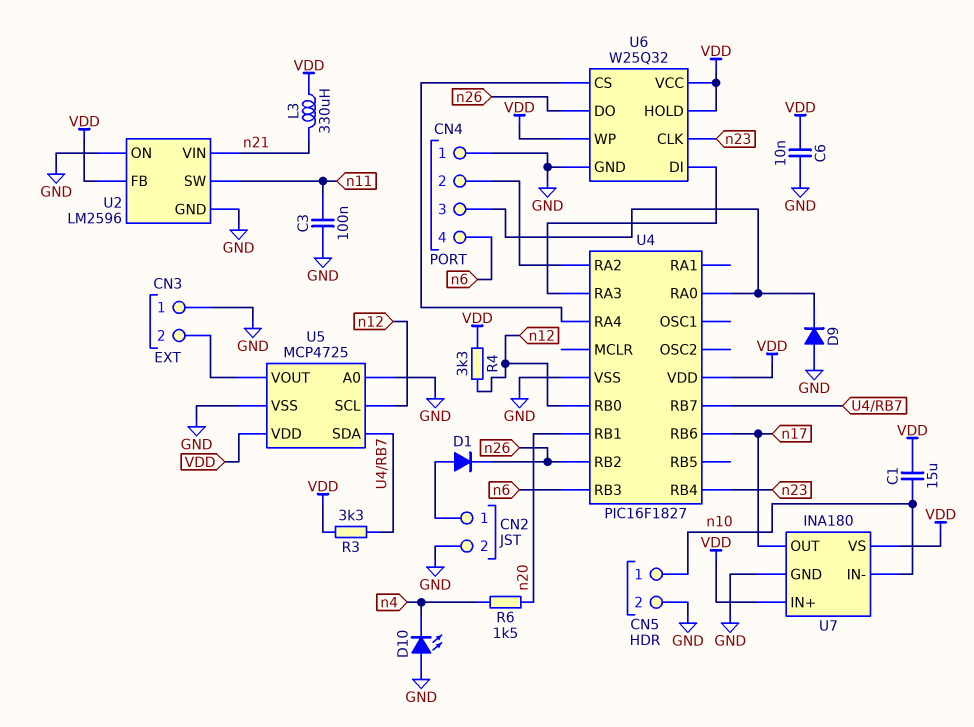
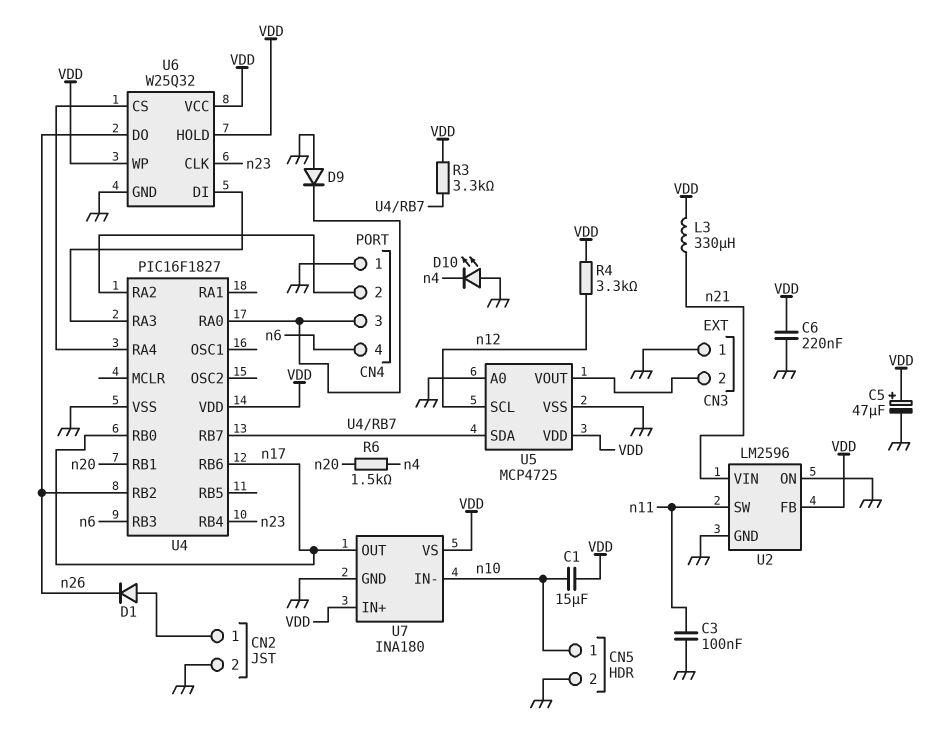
C5: none -> 47uF (plus VDD, minus GND)
C6: 10nF (GND, VDD) -> 220nF (GND, VDD)
U4 pin RB0: n12 -> n17

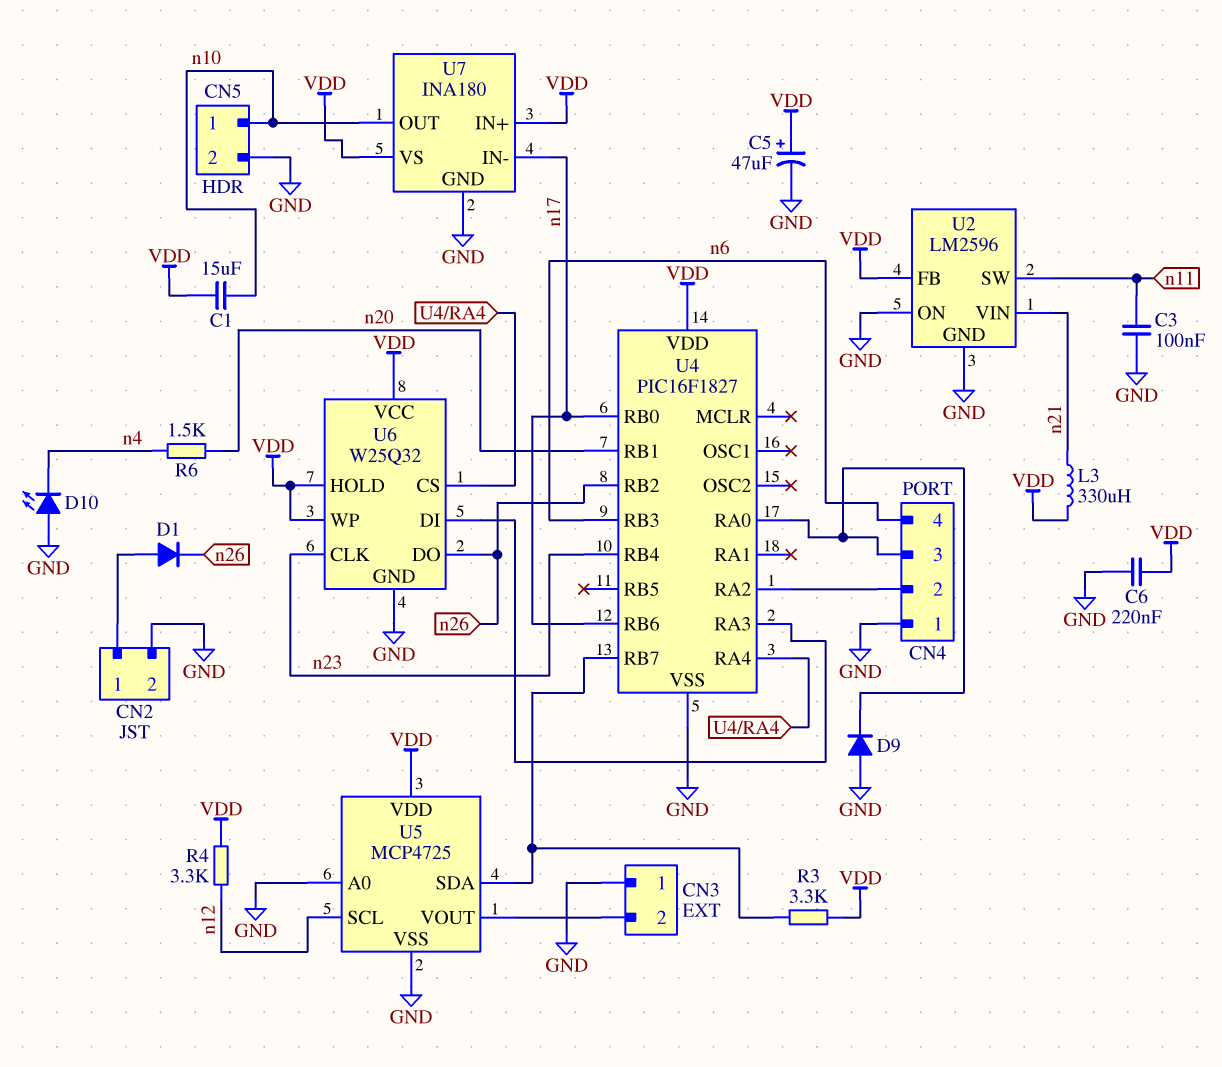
U7 pin IN-: n10 -> n17
U7 pin OUT: n17 -> n10

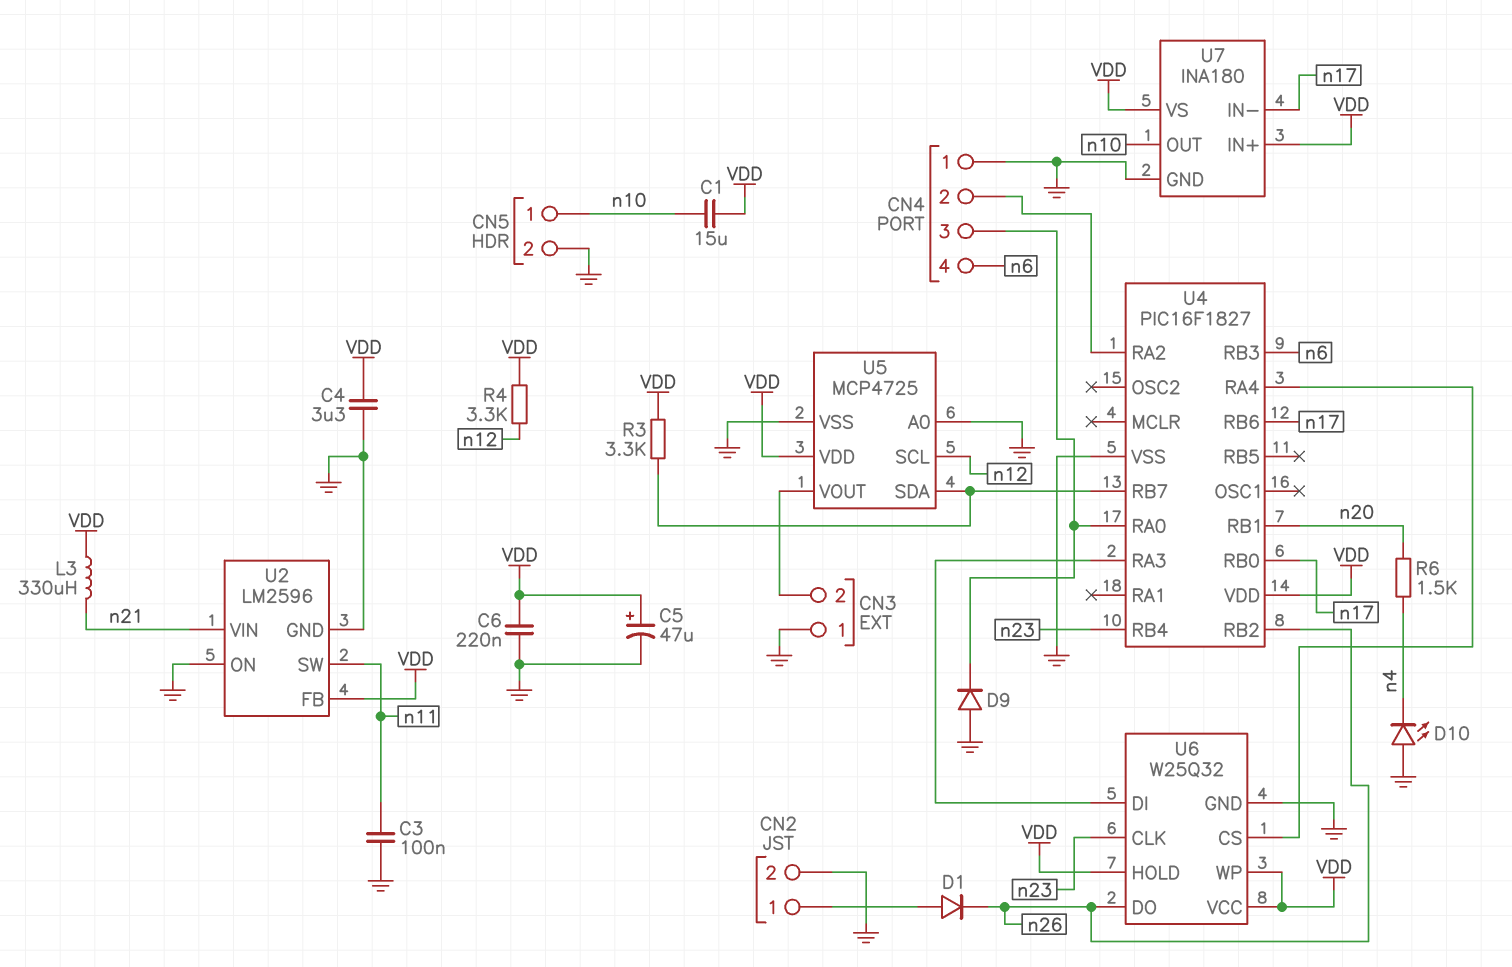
C4: none -> 3.3uF (GND, VDD)

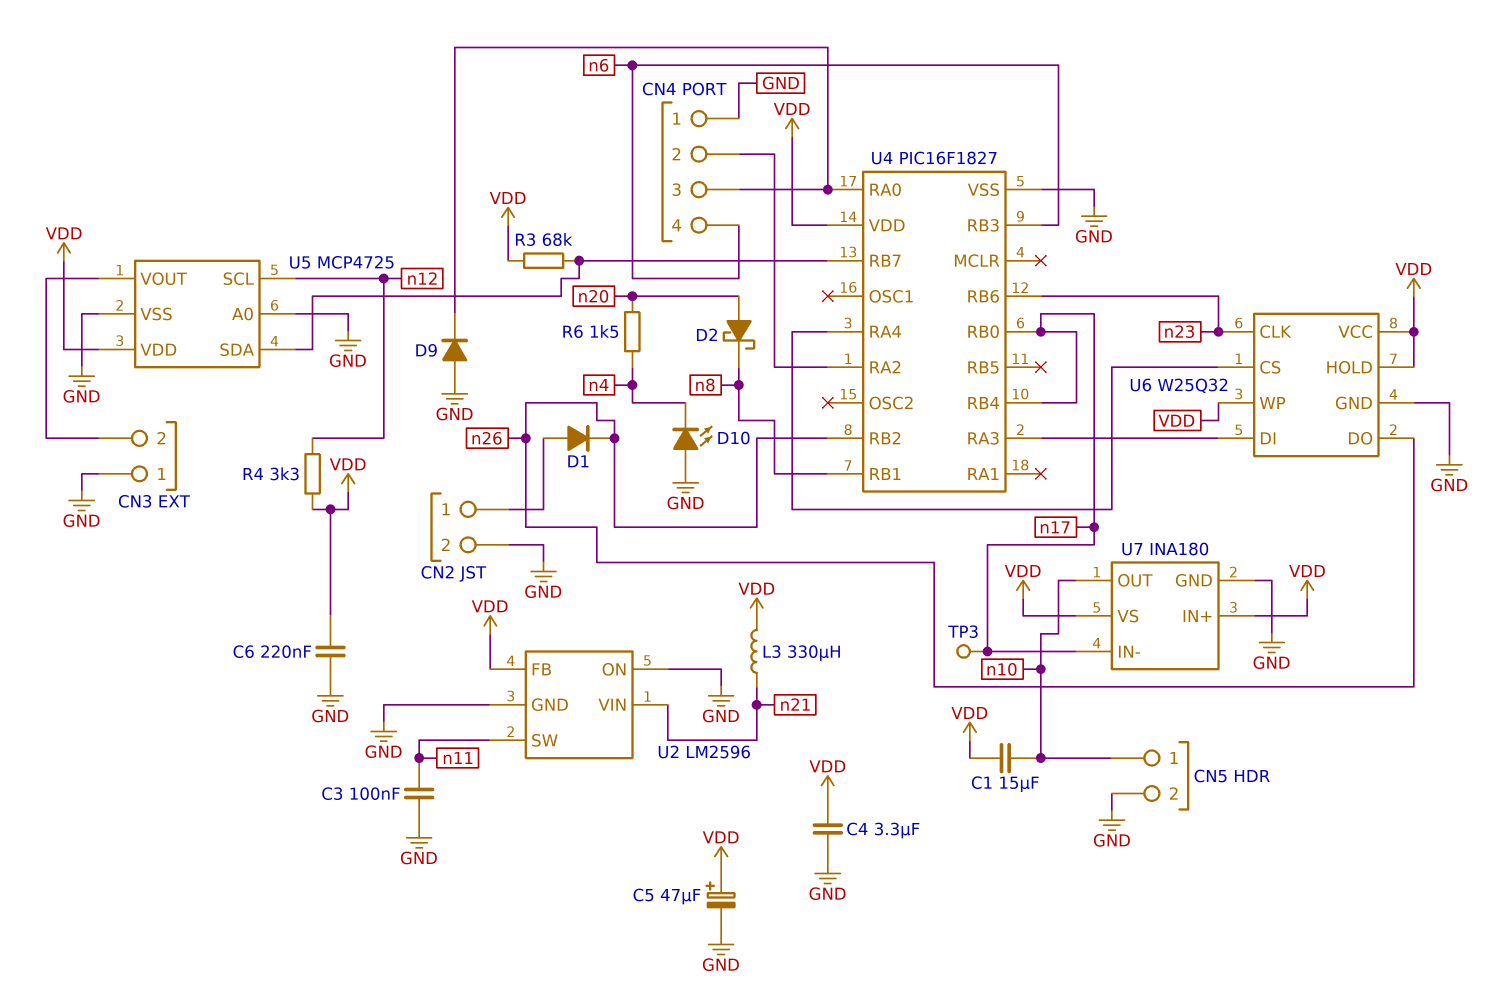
D2: none -> schottky (A n20, K n8)
R3: 3.3k (U4/RB7, VDD) -> 68k (U4/RB7, VDD)
TP3: none -> test point (n17)
U4 pin RB1: n20 -> n8
U4 pin RB4: n23 -> n17
U4 pin RB6: n17 -> n23

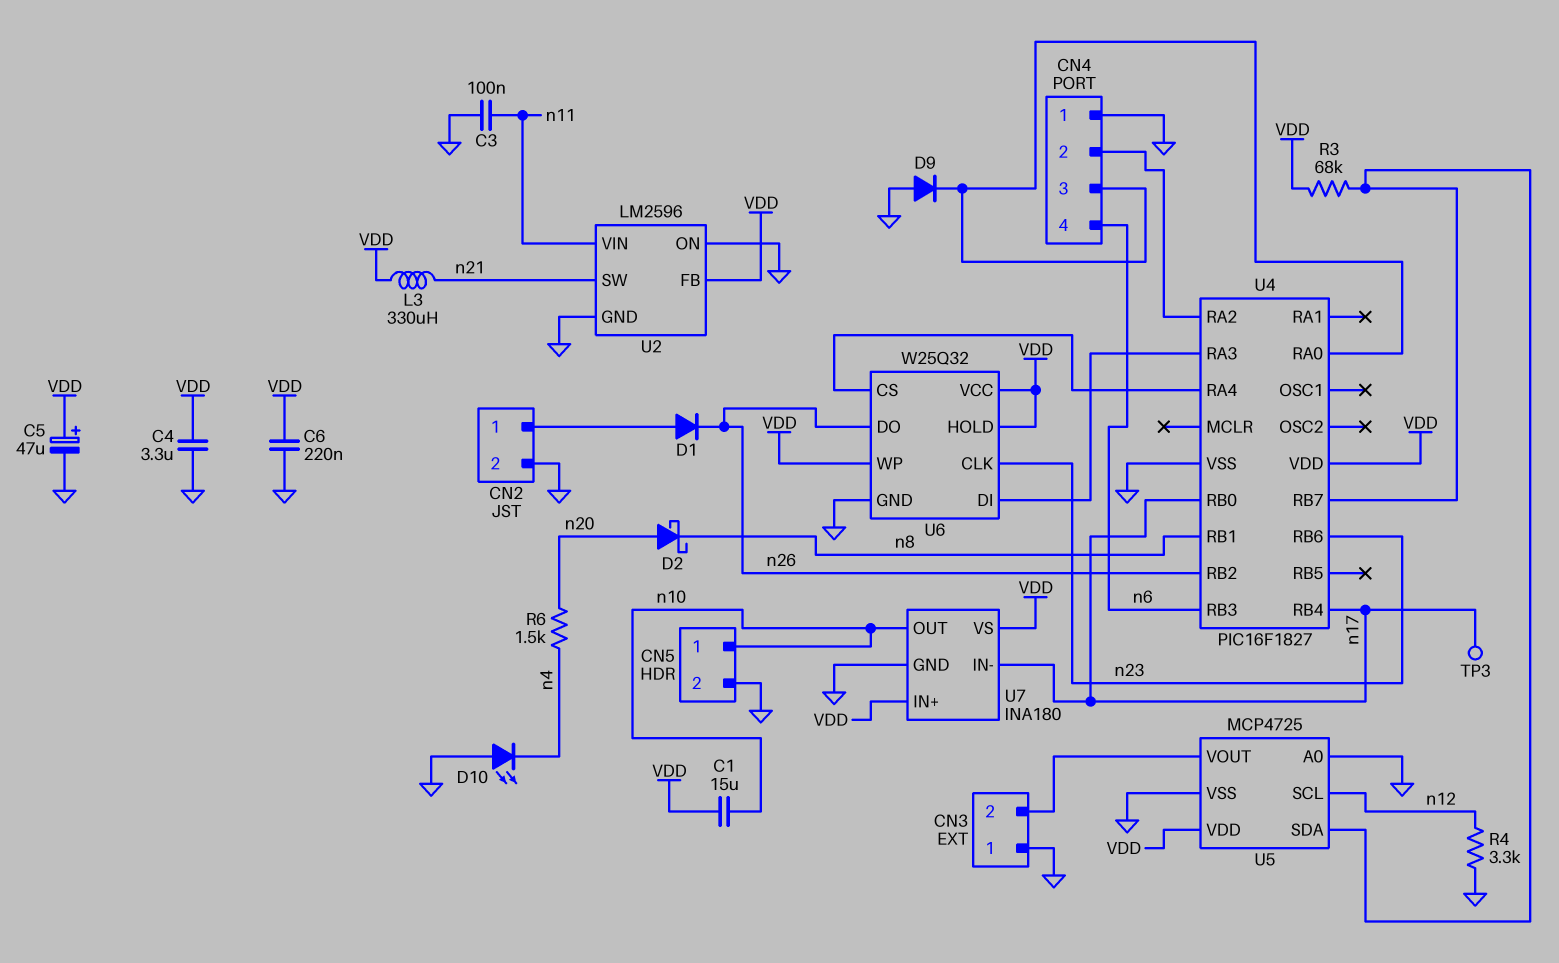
R4: 3.3k (VDD, n12) -> 3.3k (GND, n12)
U2 pin SW: n11 -> n21
U2 pin VIN: n21 -> n11

